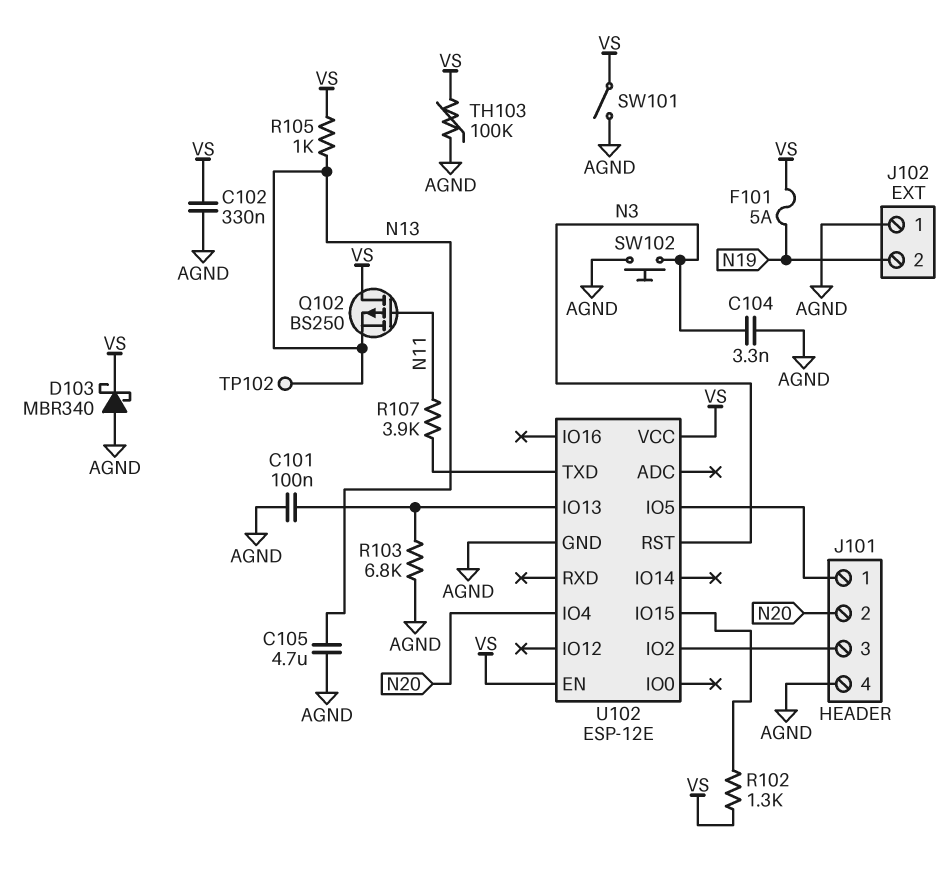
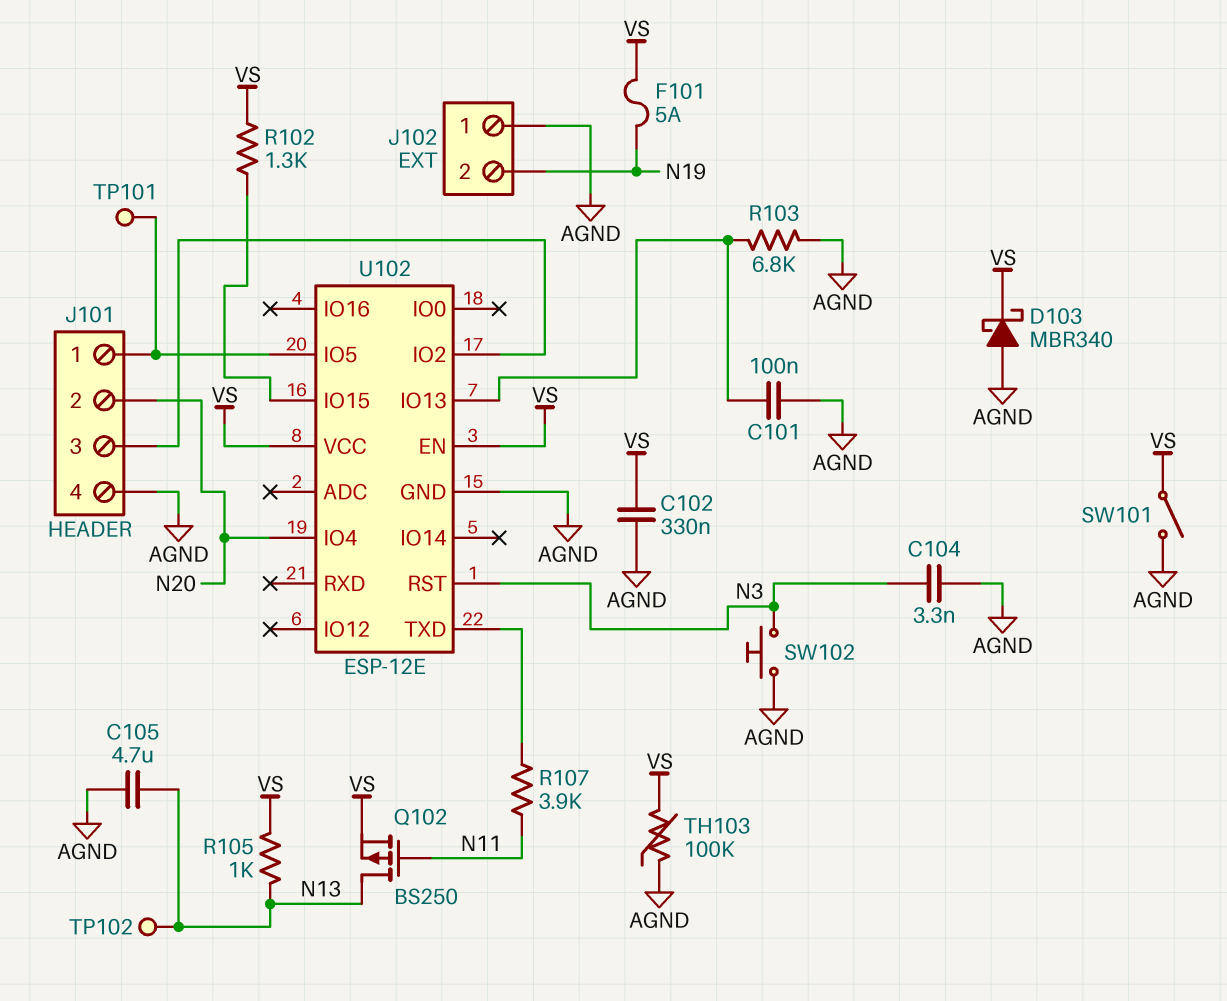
Q102: PMOS BS250 (G N11, D VS, S N13) -> PMOS BS250 (G N11, D N13, S VS)
TP101: none -> test point (J101/1)

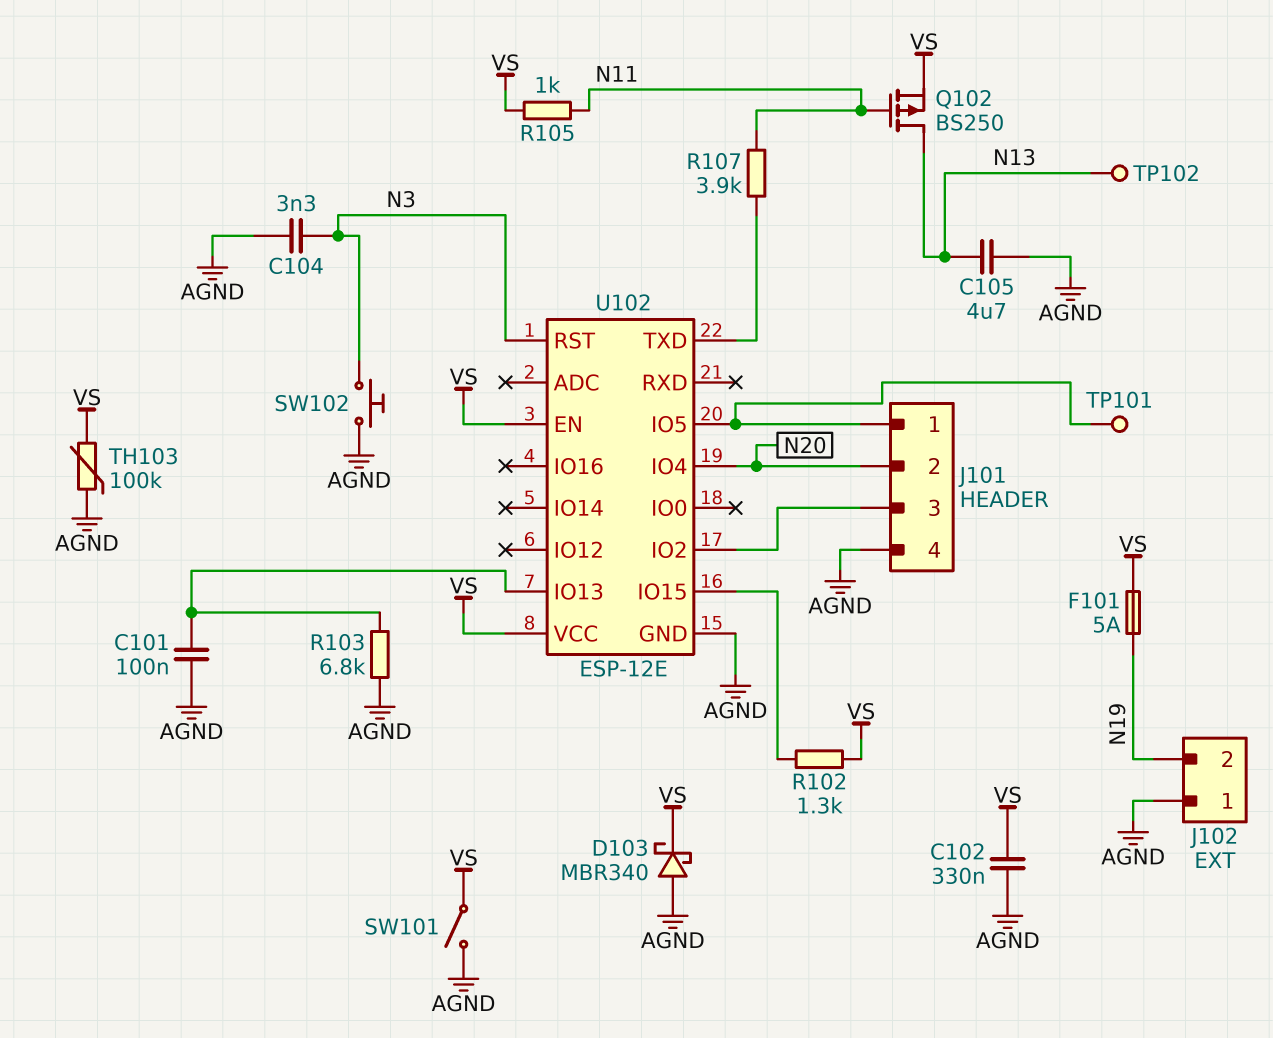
R105: 1k (N13, VS) -> 1k (N11, VS)

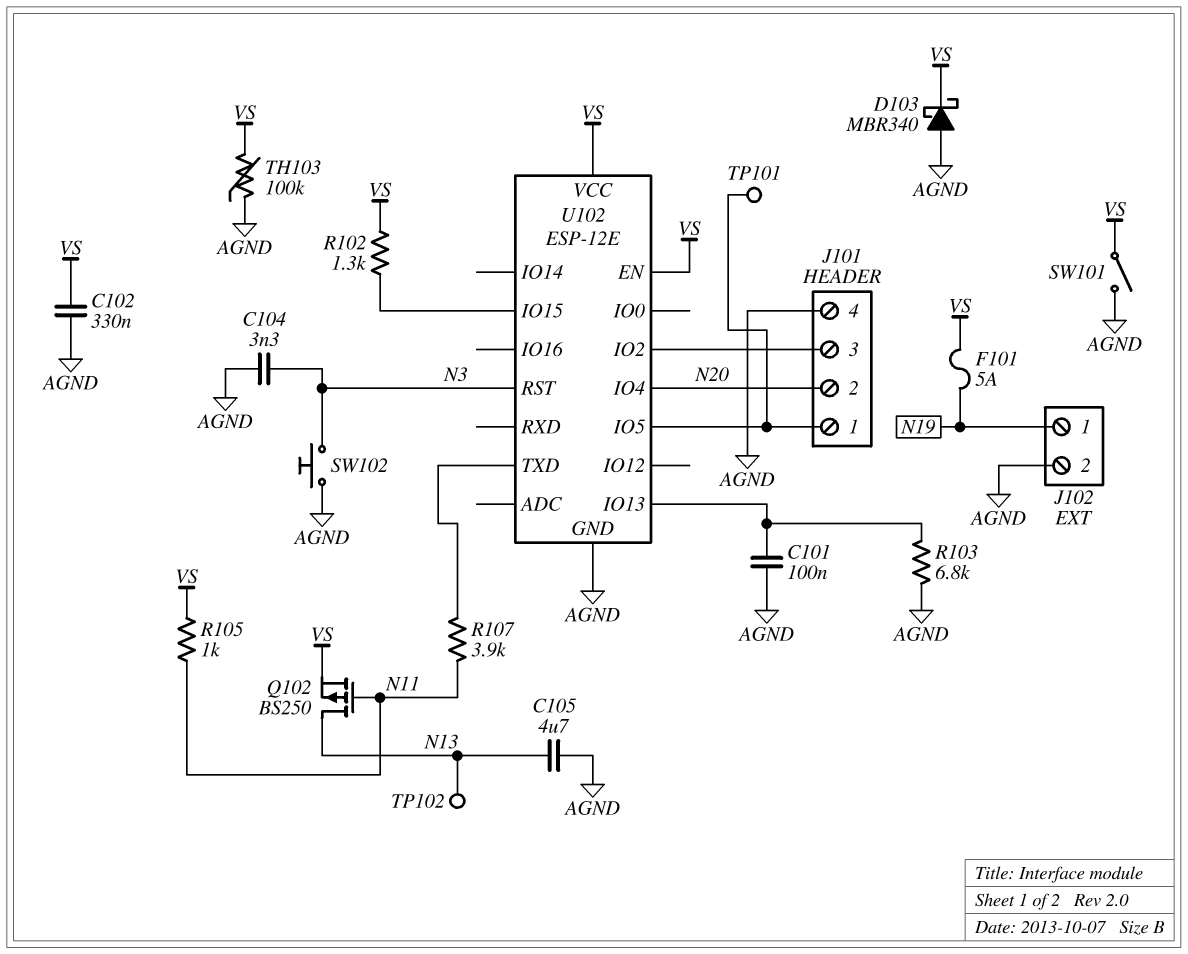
J102 pin 1: AGND -> N19
J102 pin 2: N19 -> AGND

